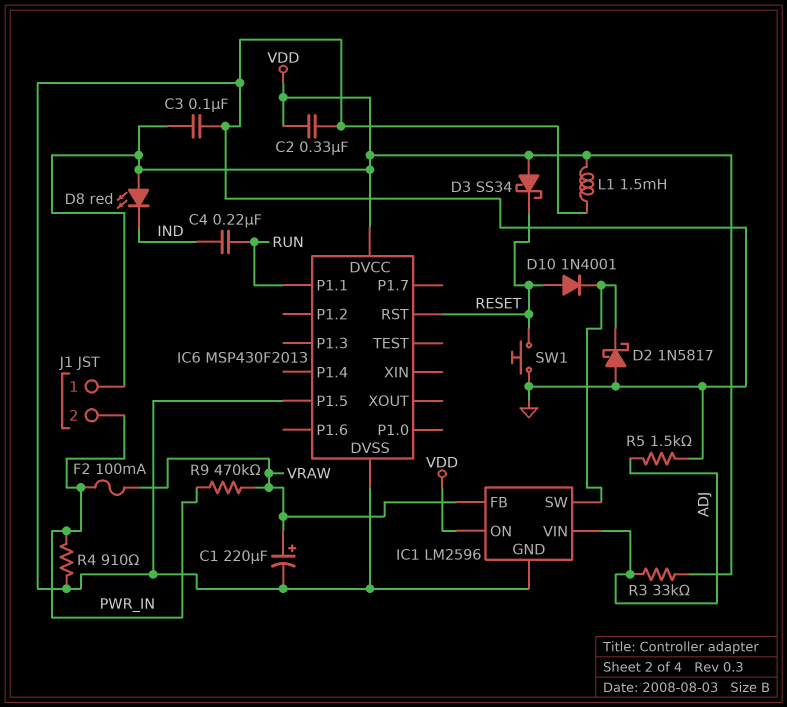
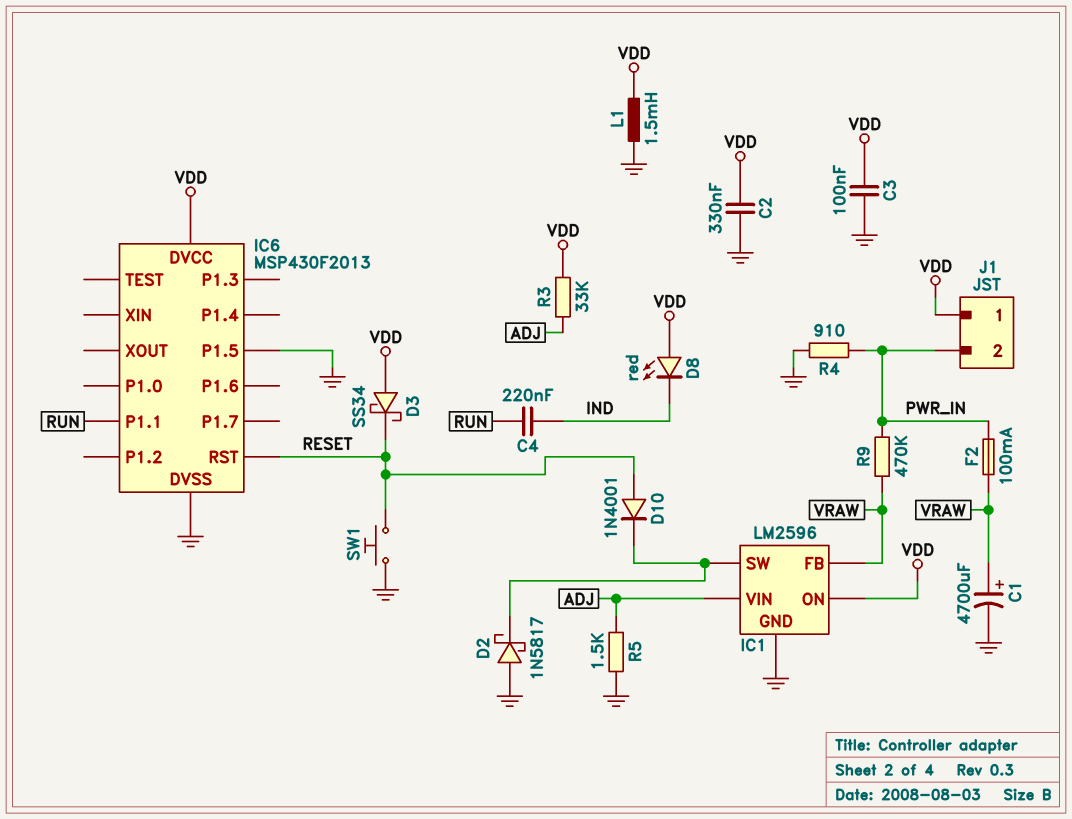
C1: 220uF (plus VRAW, minus GND) -> 4700uF (plus VRAW, minus GND)

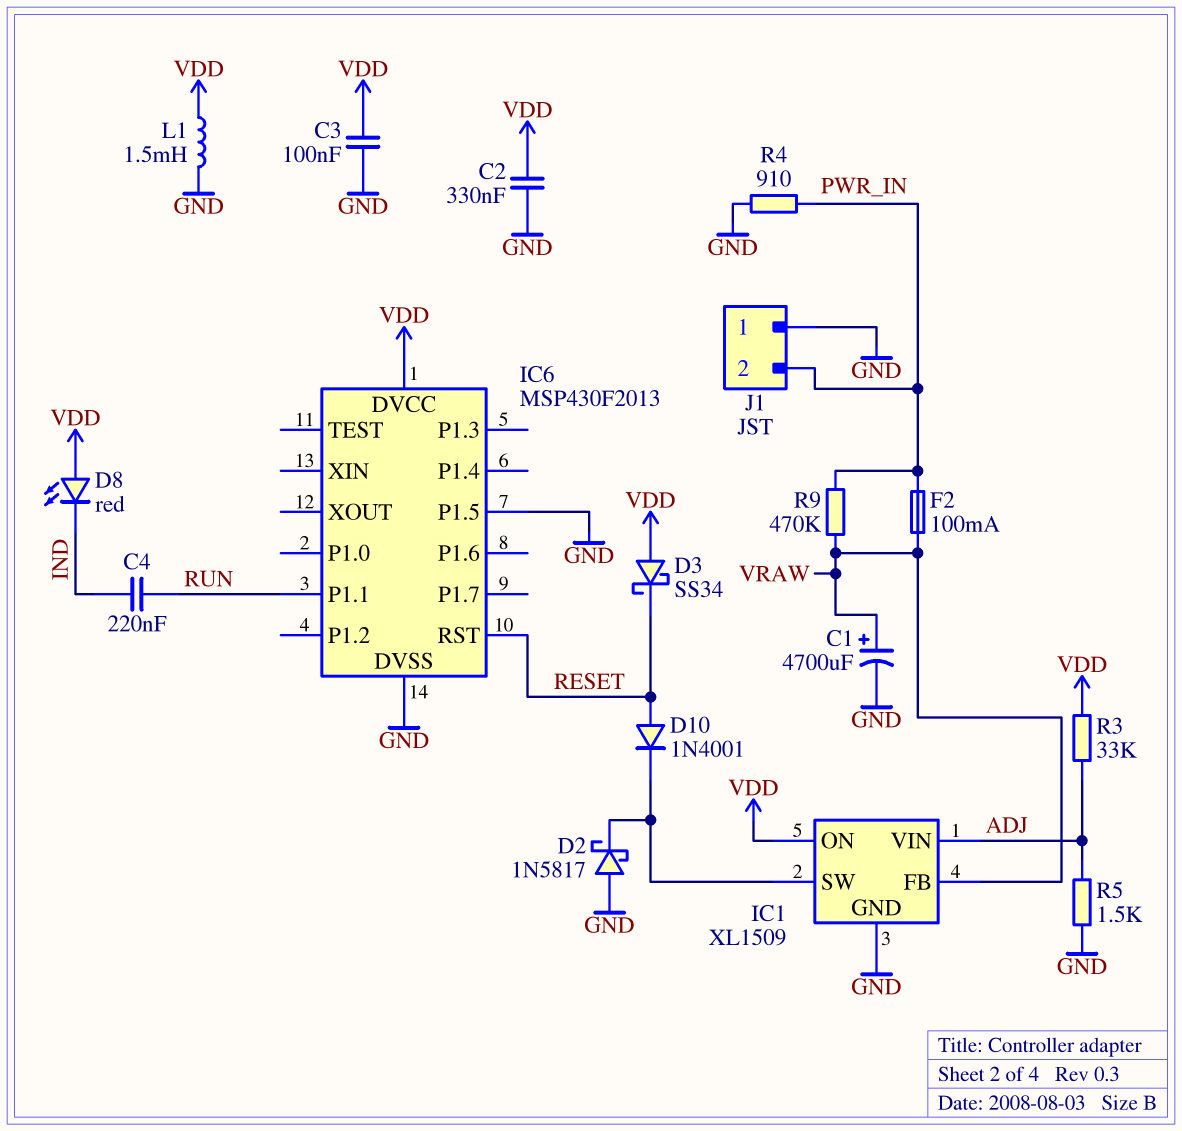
IC1: LM2596 -> XL1509
J1 pin 1: VDD -> GND
SW1: button (GND, RESET) -> none

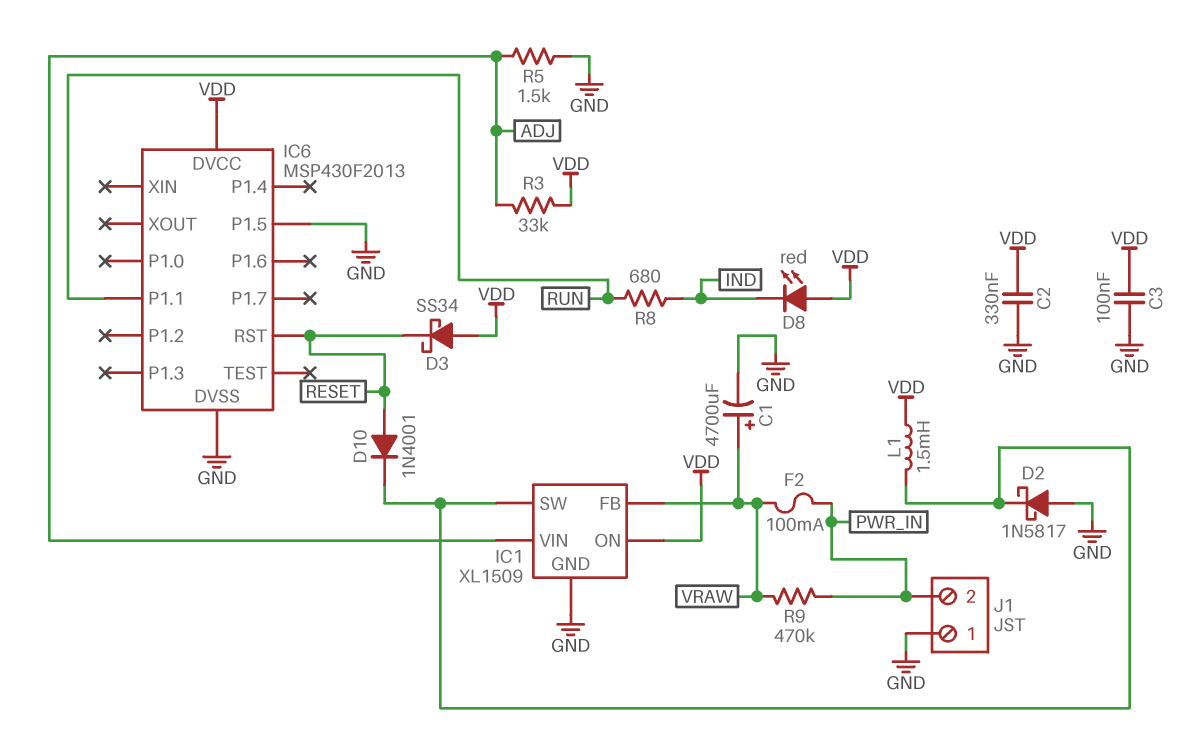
C4: 220nF (IND, RUN) -> none
L1: 1.5mH (GND, VDD) -> 1.5mH (IC1/SW, VDD)
R4: 910 (GND, PWR_IN) -> none
R8: none -> 680 (IND, RUN)

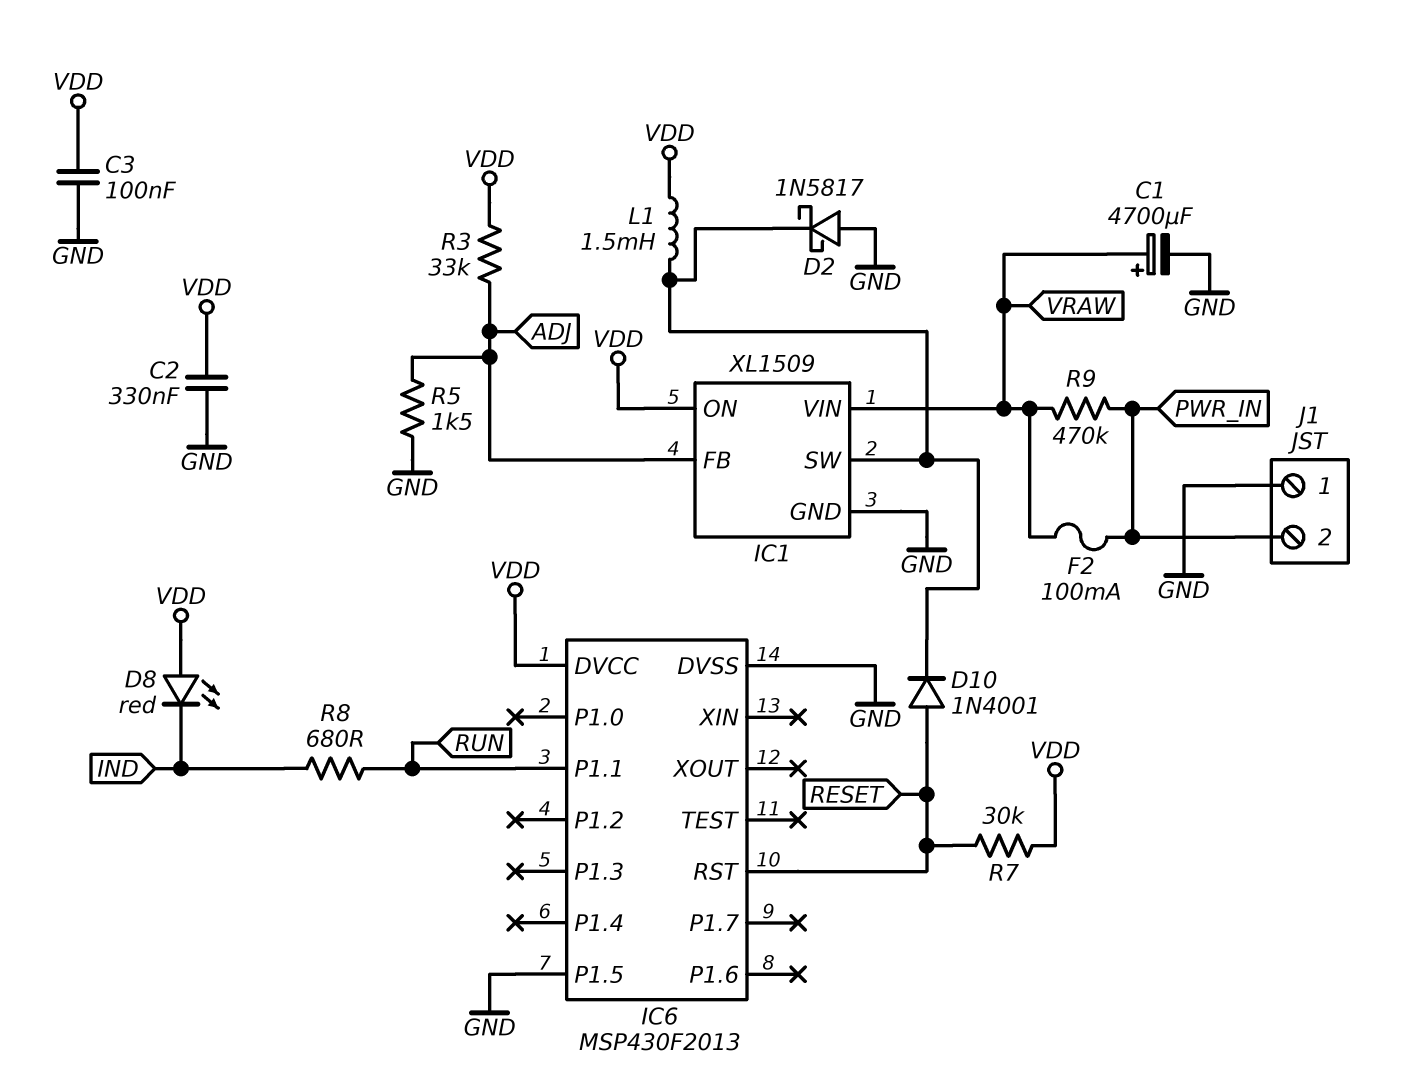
D3: schottky SS34 (A VDD, K RESET) -> none
IC1 pin FB: VRAW -> ADJ
IC1 pin VIN: ADJ -> VRAW
R7: none -> 30k (RESET, VDD)

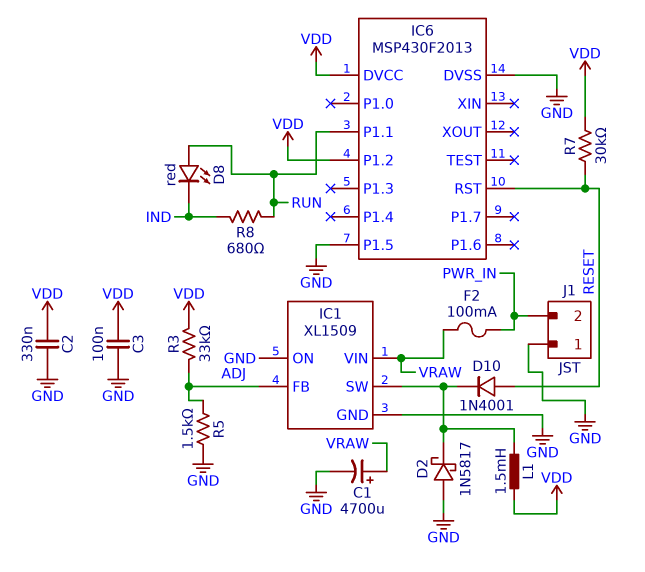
D8: LED red (A VDD, K IND) -> LED red (A RUN, K IND)
IC1 pin ON: VDD -> GND
IC6 pin P1.2: none -> VDD
R9: 470k (PWR_IN, VRAW) -> none

